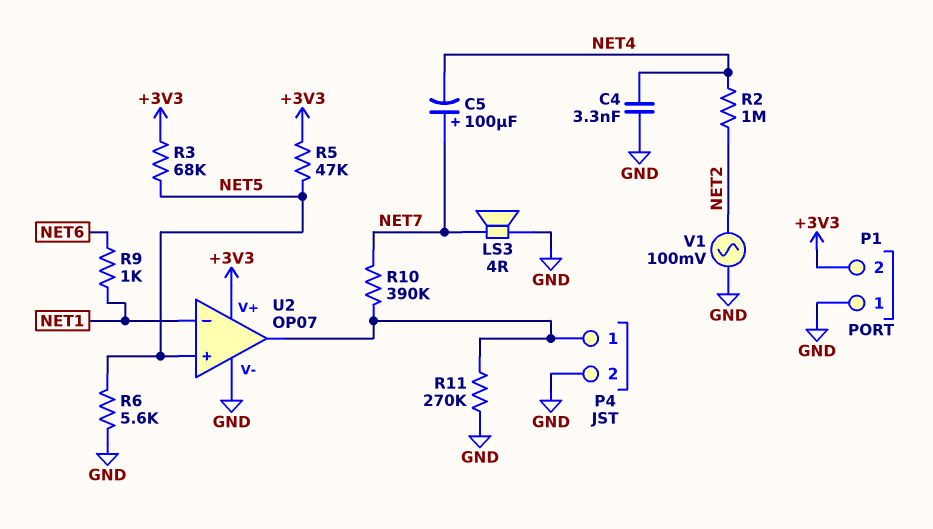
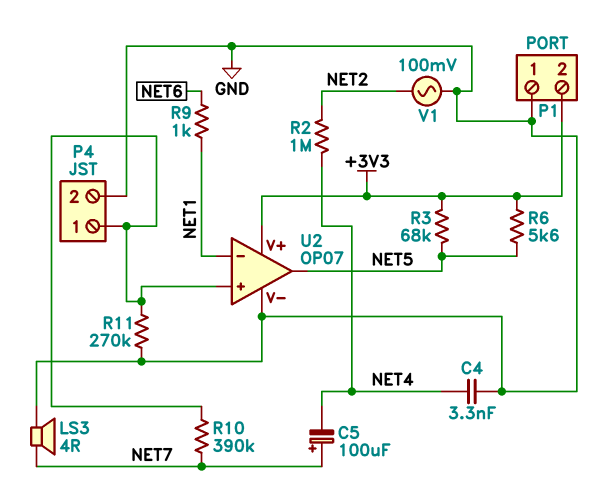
R5: 47k (+3V3, NET5) -> none
R6: 5.6k (GND, NET5) -> 5.6k (+3V3, NET5)
U2 pin in+: NET5 -> P4/1
U2 pin out: P4/1 -> NET5

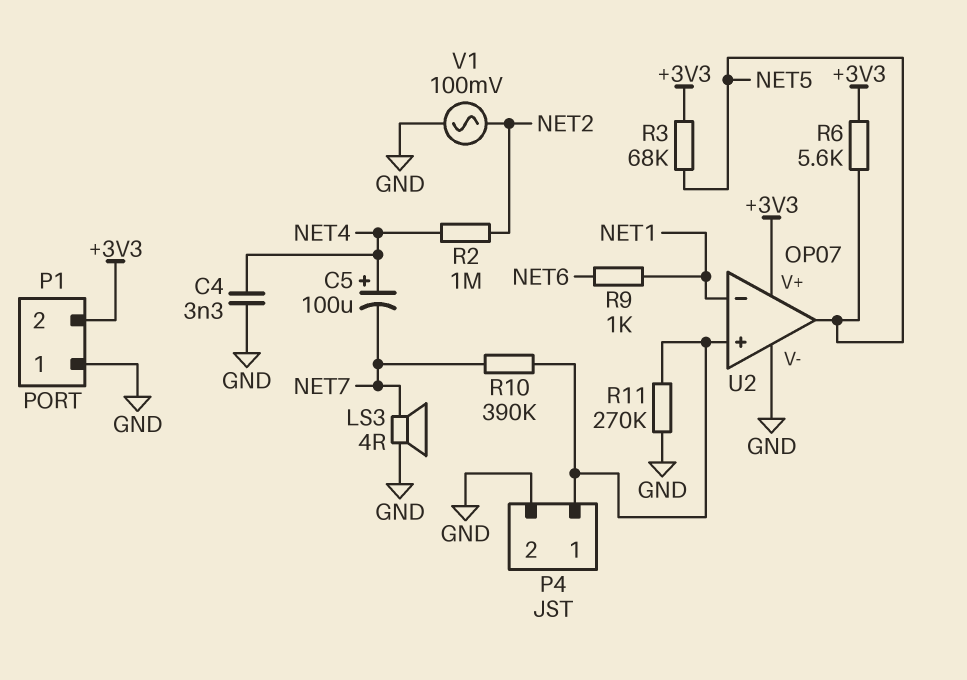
C5: 100uF (plus NET7, minus NET4) -> 100uF (plus NET4, minus NET7)

